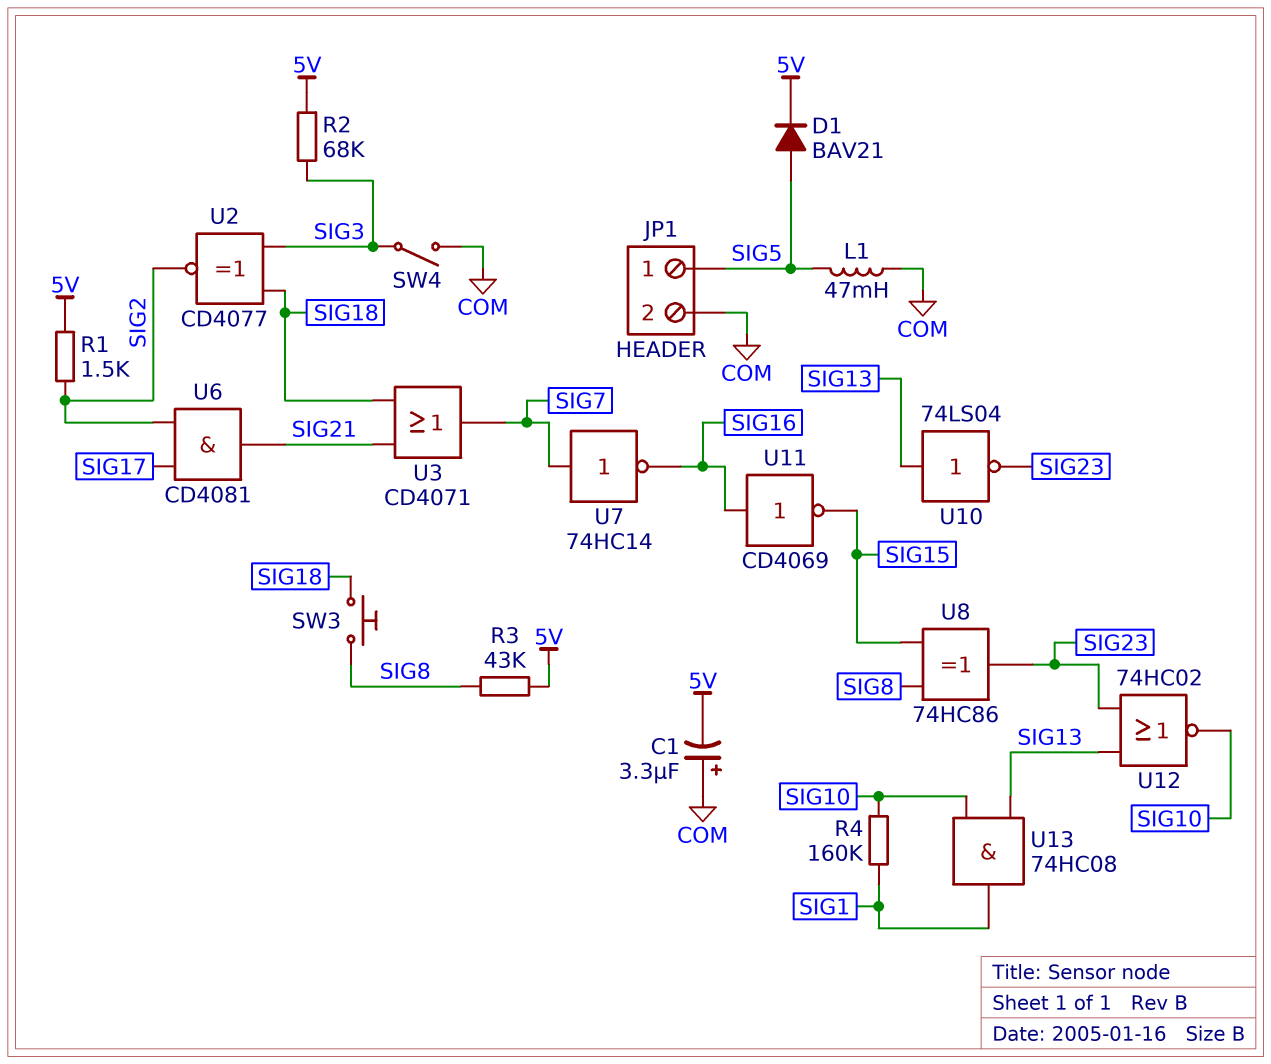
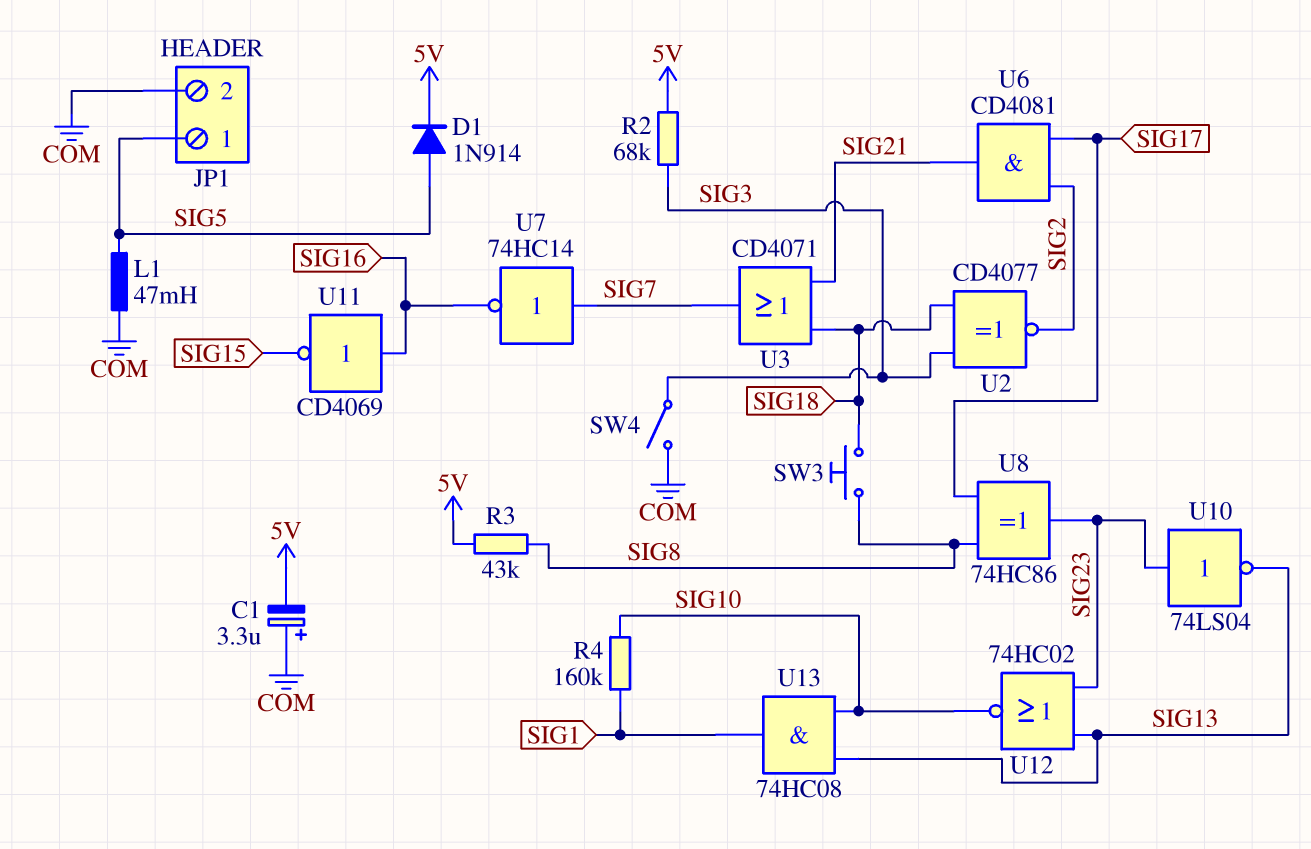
D1: diode BAV21 (A SIG5, K 5V) -> diode 1N914 (A SIG5, K 5V)
R1: 1.5k (5V, SIG2) -> none
U8: XOR 74HC86 (in SIG8, in SIG15, out SIG23) -> XOR 74HC86 (in SIG8, in SIG17, out SIG23)
U10: NOT 74LS04 (in SIG13, out SIG23) -> NOT 74LS04 (in SIG23, out SIG13)

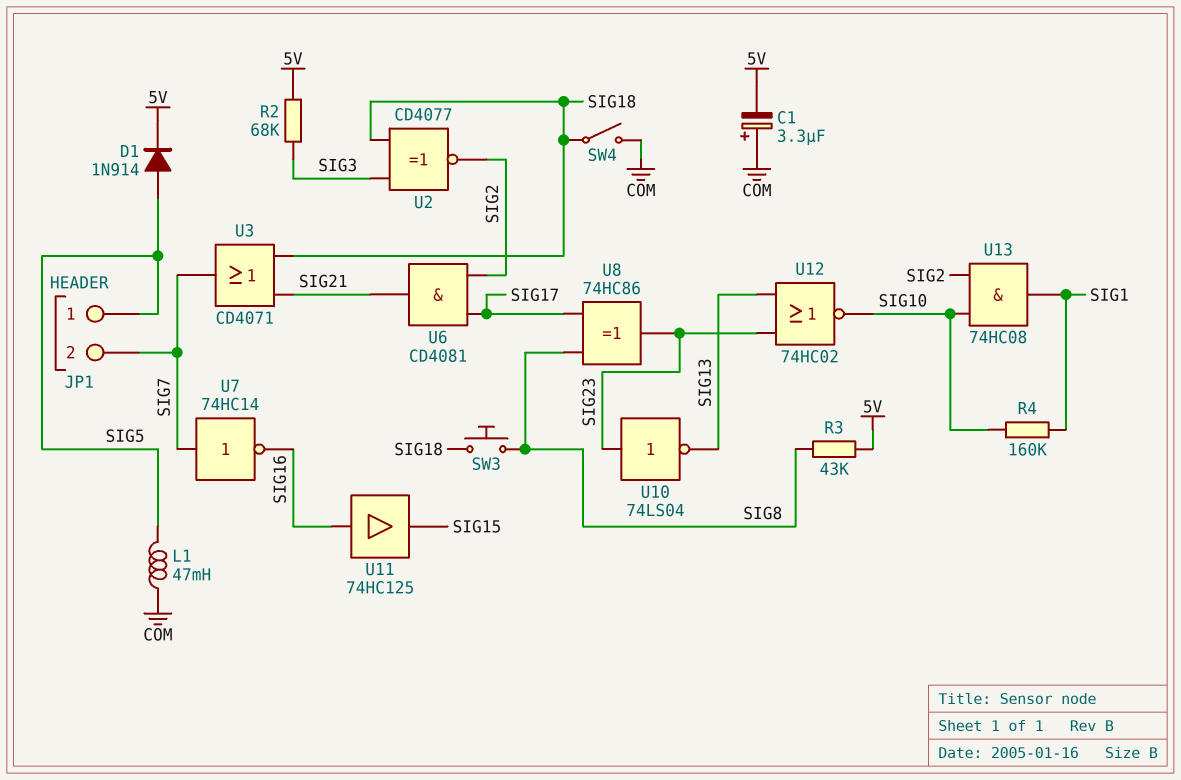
JP1 pin 2: COM -> SIG7
SW4: switch (COM, SIG3) -> switch (COM, SIG18)
U11: NOT CD4069 (in SIG16, out SIG15) -> buffer 74HC125 (in SIG16, out SIG15)
U13: AND 74HC08 (in SIG10, in SIG13, out SIG1) -> AND 74HC08 (in SIG2, in SIG10, out SIG1)

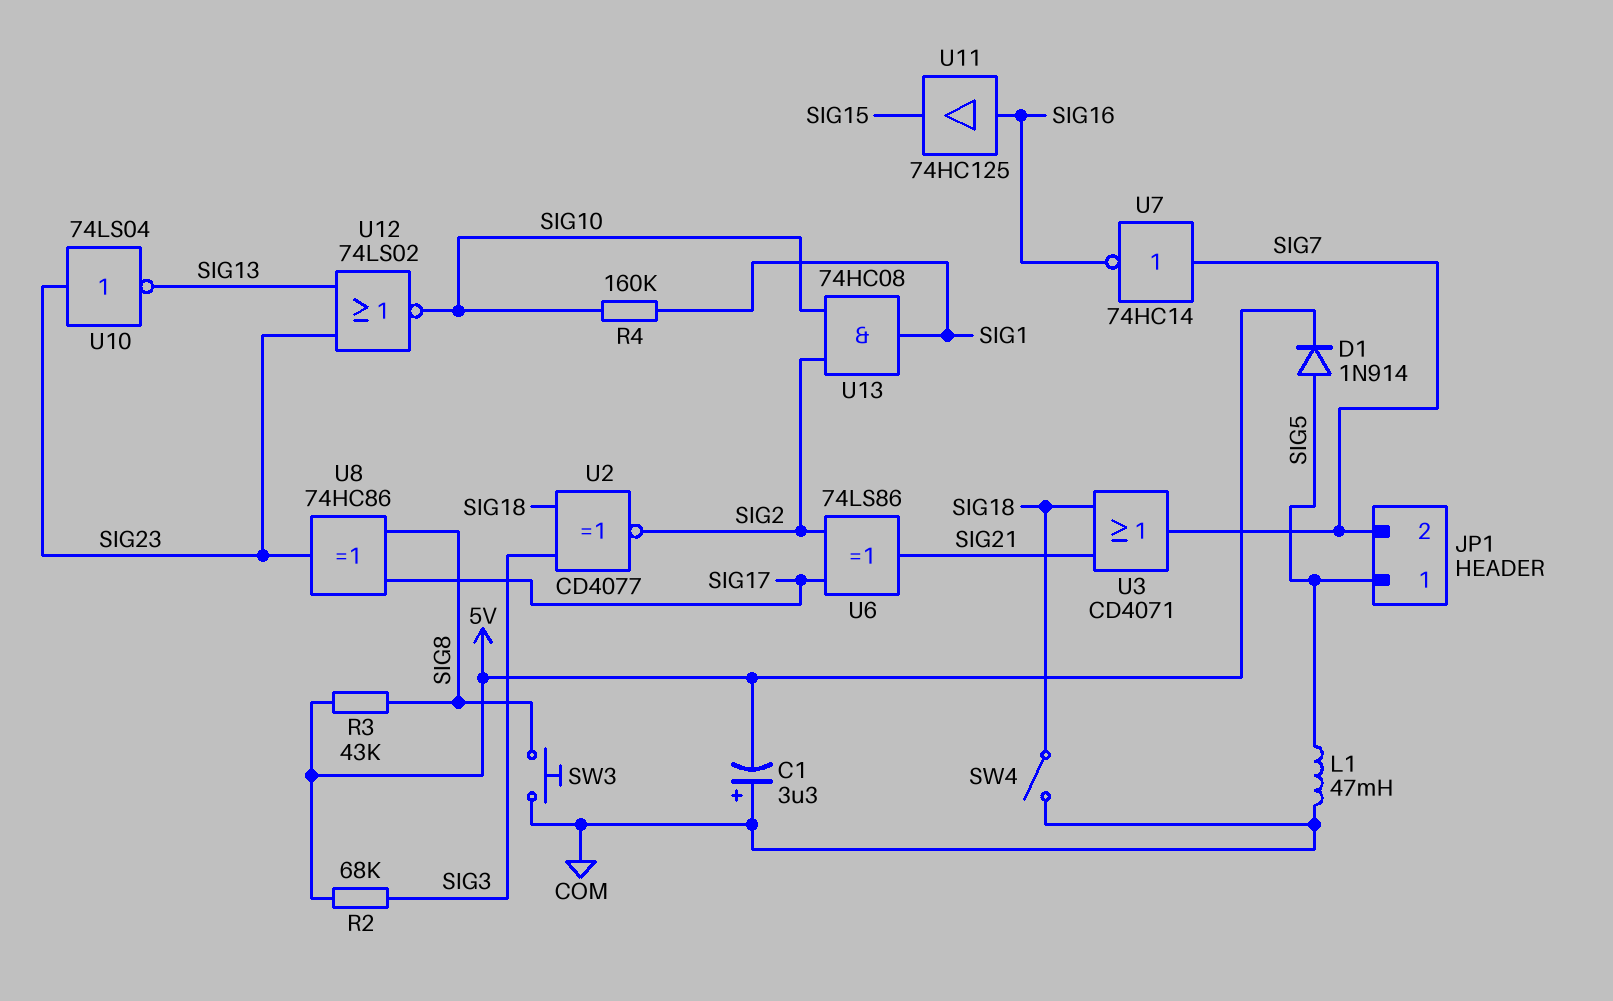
SW3: button (SIG8, SIG18) -> button (COM, SIG8)
U6: AND CD4081 (in SIG2, in SIG17, out SIG21) -> XOR 74LS86 (in SIG2, in SIG17, out SIG21)
U12: NOR 74HC02 (in SIG13, in SIG23, out SIG10) -> NOR 74LS02 (in SIG13, in SIG23, out SIG10)

